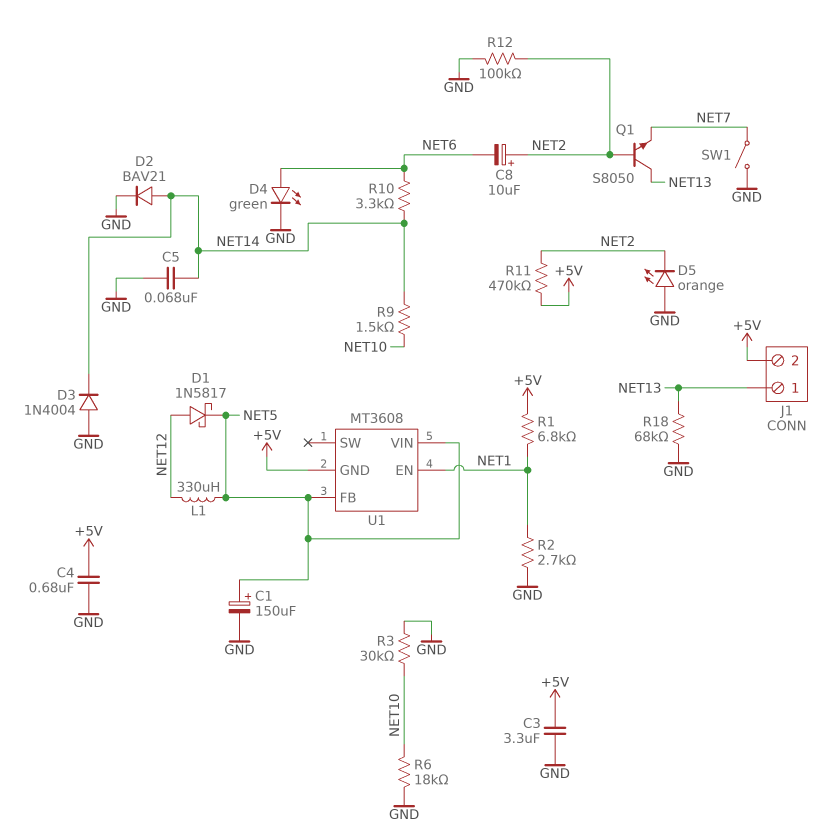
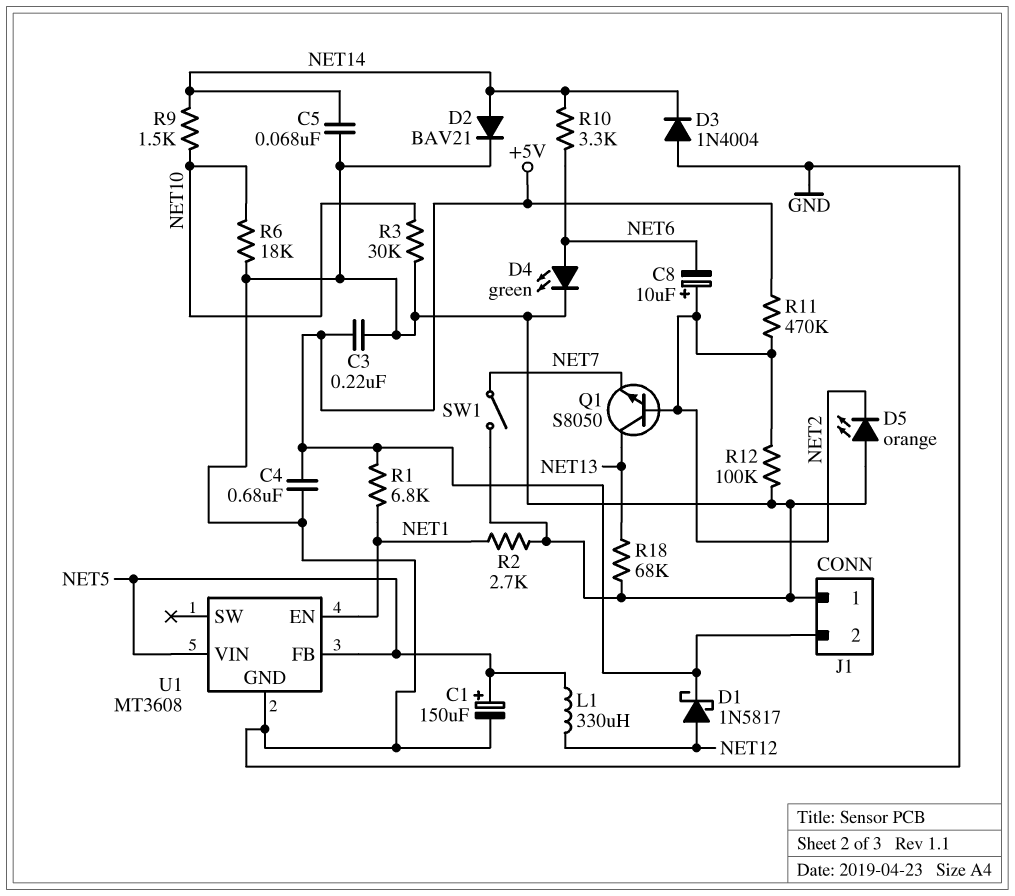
C3: 3.3uF (+5V, GND) -> 220nF (+5V, GND)
D1: schottky 1N5817 (A NET12, K NET5) -> schottky 1N5817 (A NET12, K +5V)
J1 pin 1: NET13 -> GND
U1 pin GND: +5V -> GND

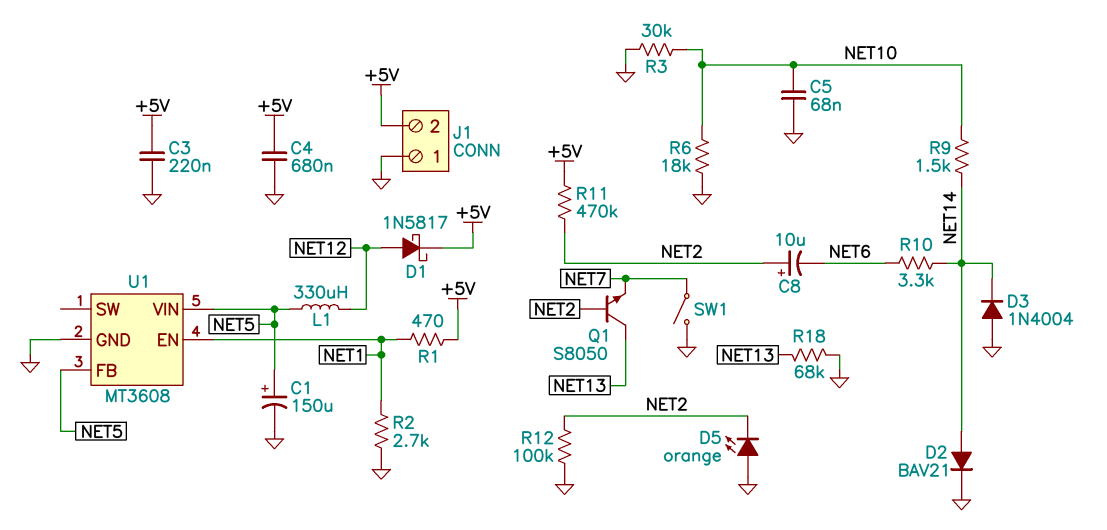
C5: 68nF (GND, NET14) -> 68nF (GND, NET10)
D4: LED green (A NET6, K GND) -> none
R1: 6.8k (+5V, NET1) -> 470 (+5V, NET1)

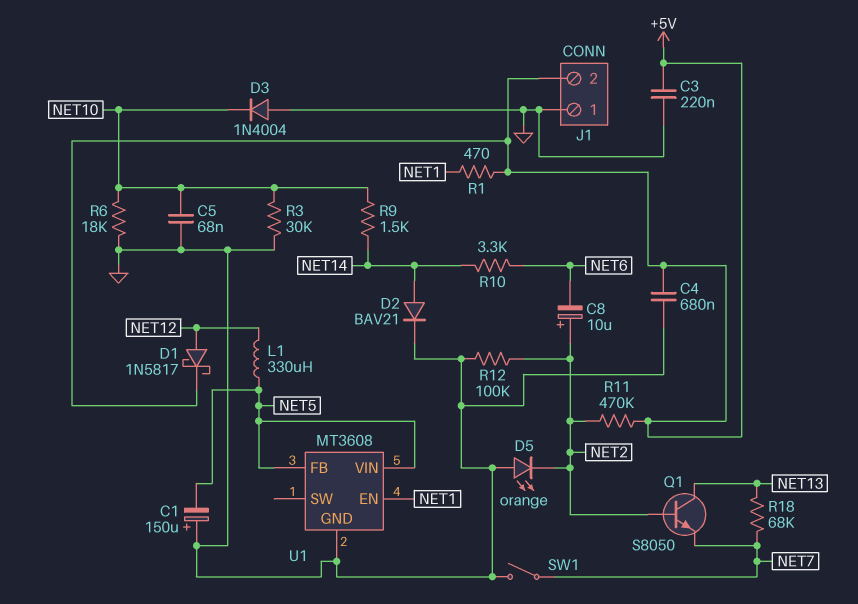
C1: 150uF (plus NET5, minus GND) -> 150uF (plus GND, minus NET5)
D3: diode 1N4004 (A GND, K NET14) -> diode 1N4004 (A GND, K NET10)
R2: 2.7k (GND, NET1) -> none
R18: 68k (GND, NET13) -> 68k (NET7, NET13)

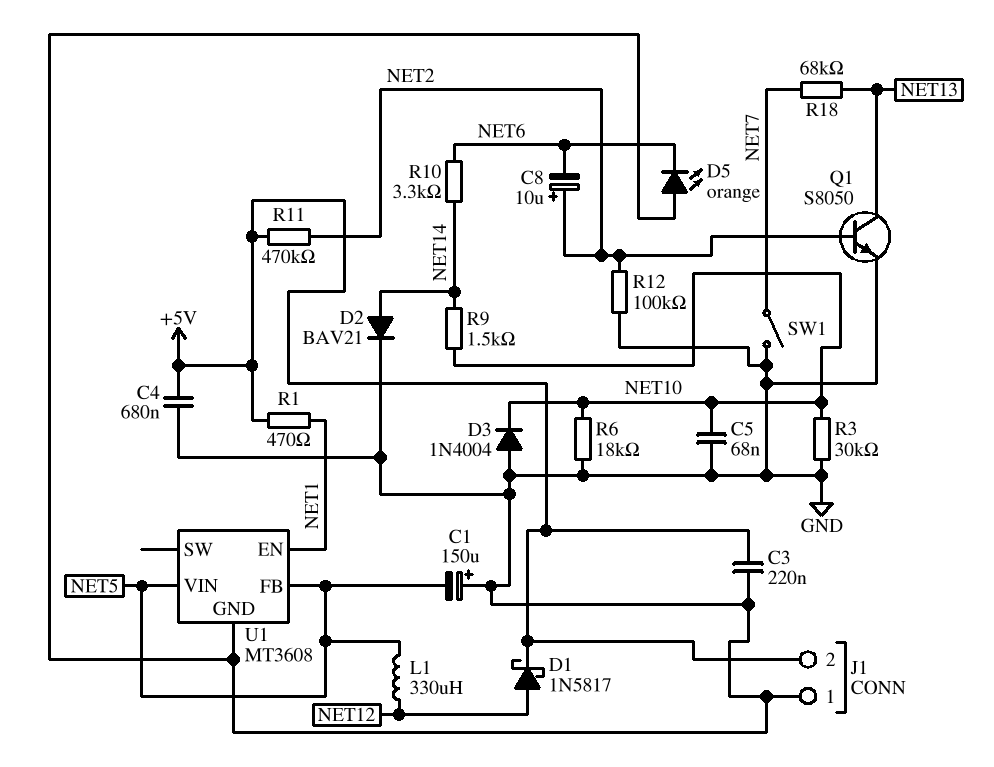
D5: LED orange (A GND, K NET2) -> LED orange (A GND, K NET6)
Q1: NPN S8050 (B NET2, C NET13, E NET7) -> NPN S8050 (B NET2, C NET13, E GND)

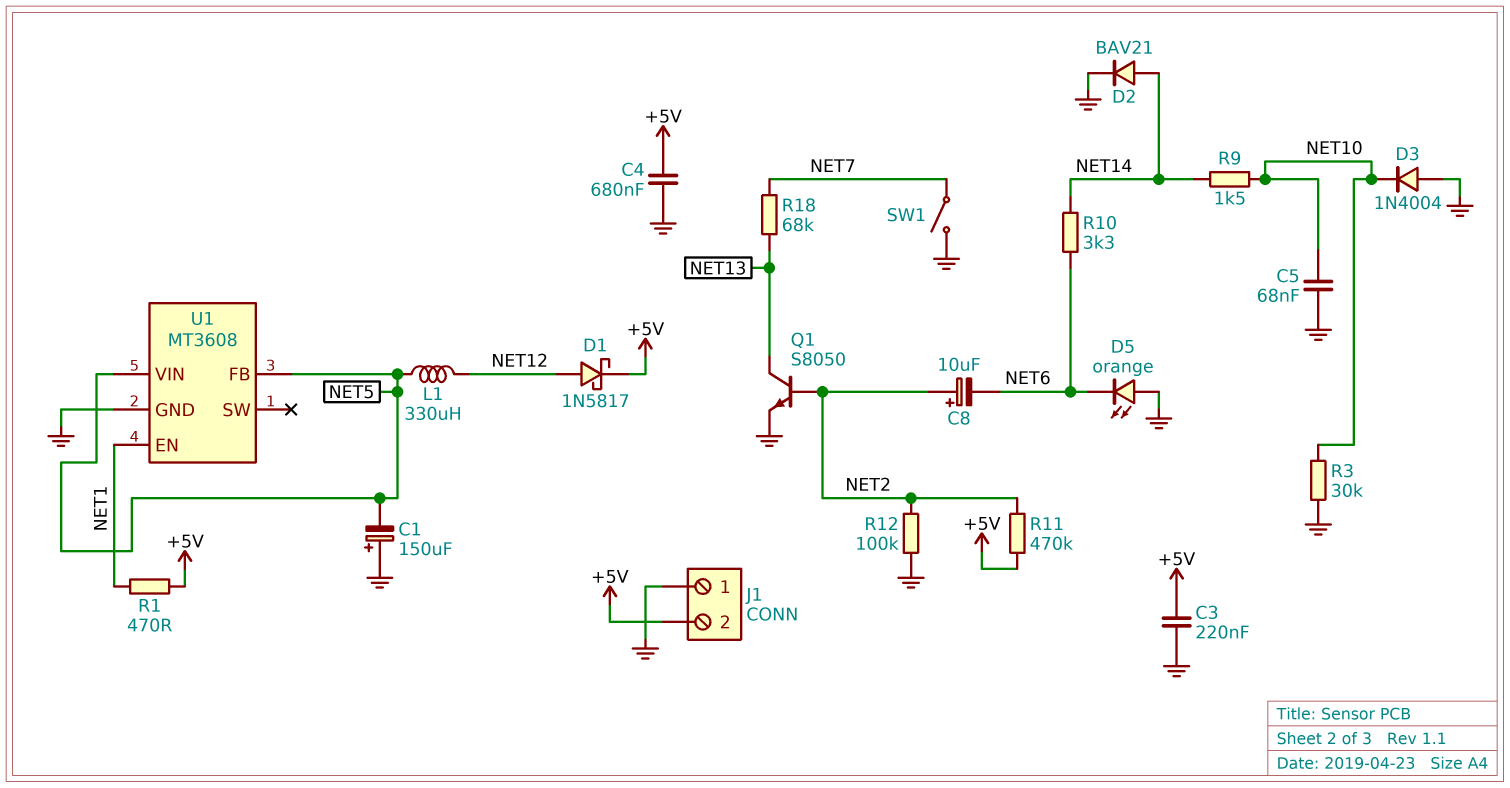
R6: 18k (GND, NET10) -> none

